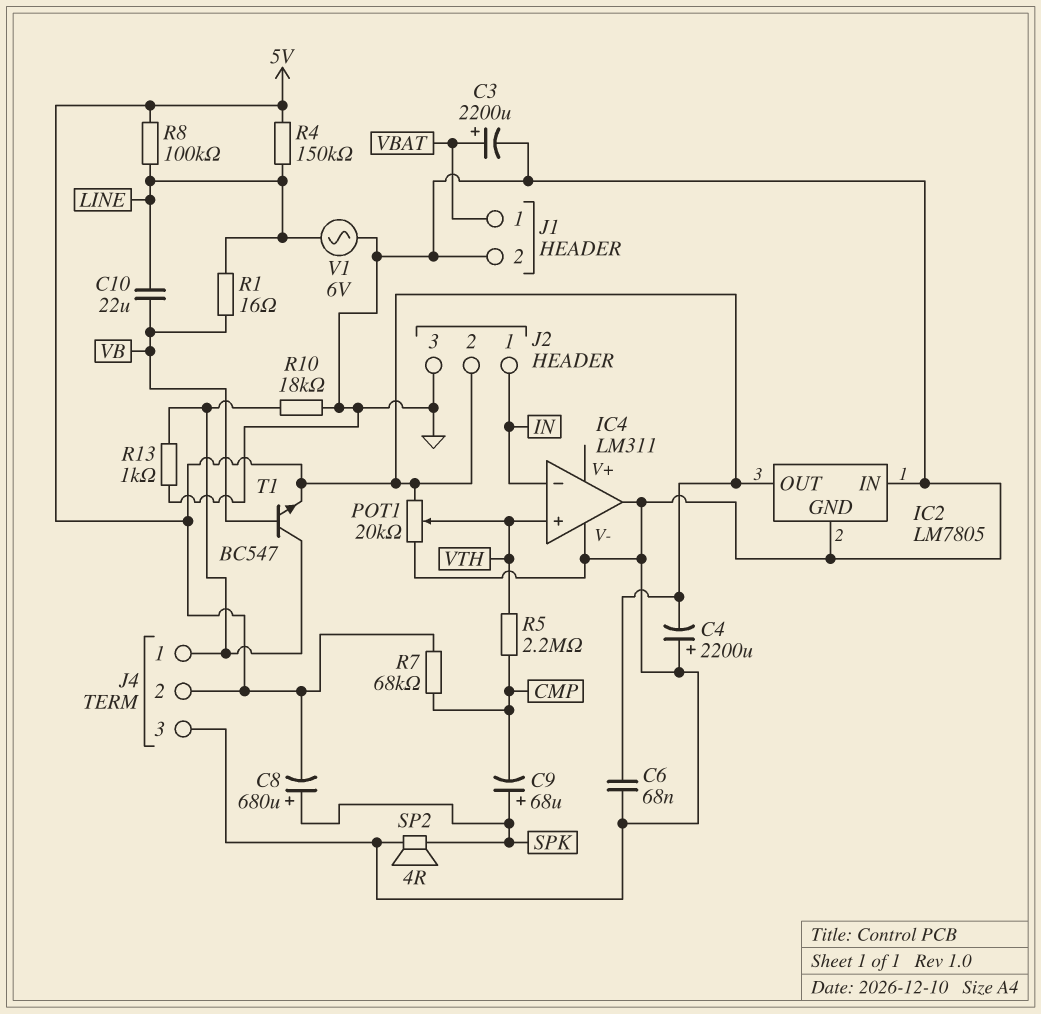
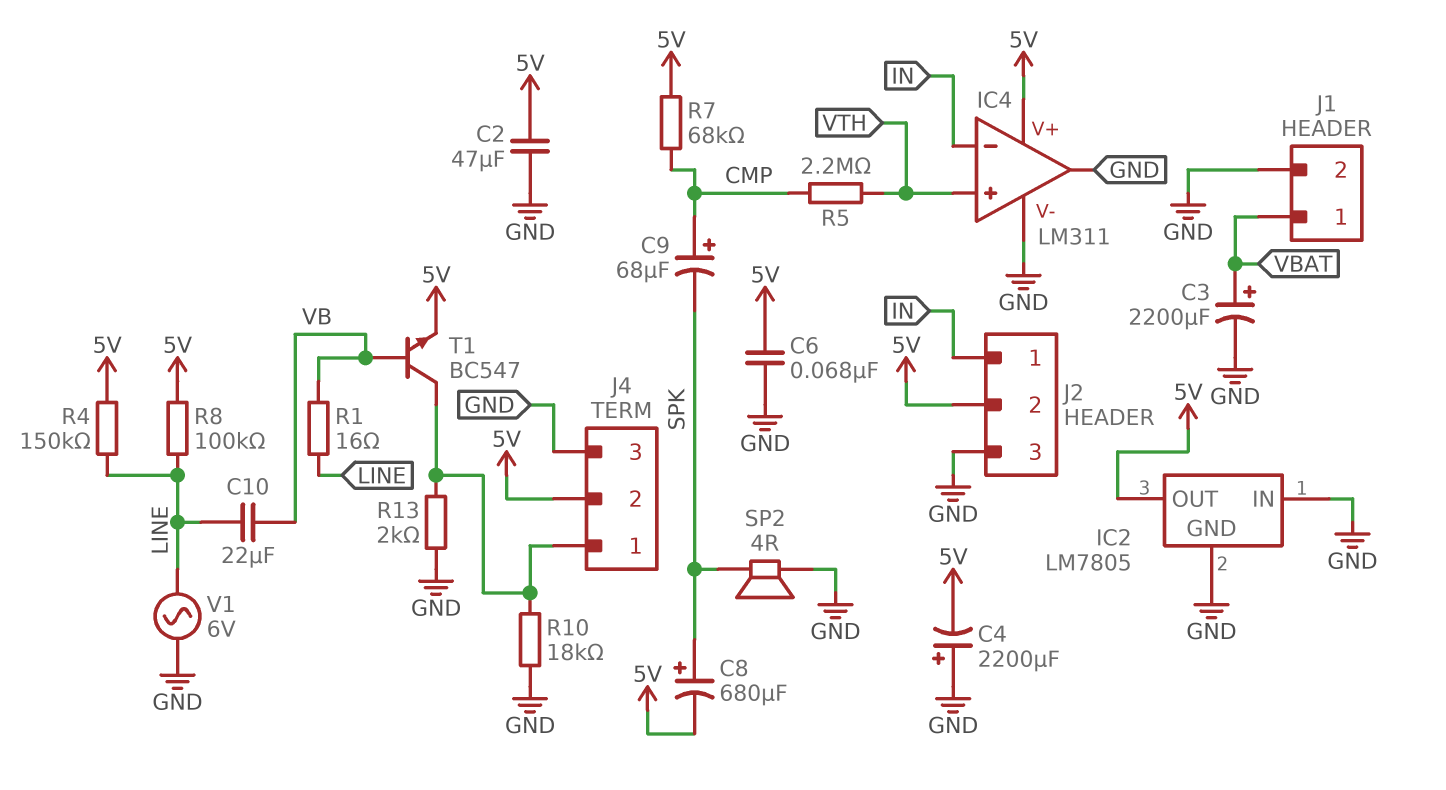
C2: none -> 47uF (5V, GND)
C9: 68uF (plus SPK, minus CMP) -> 68uF (plus CMP, minus SPK)
IC4 pin V+: none -> 5V
POT1: 20k (5V, GND, wiper VTH) -> none
R13: 1k (GND, J4/1) -> 2k (GND, J4/1)

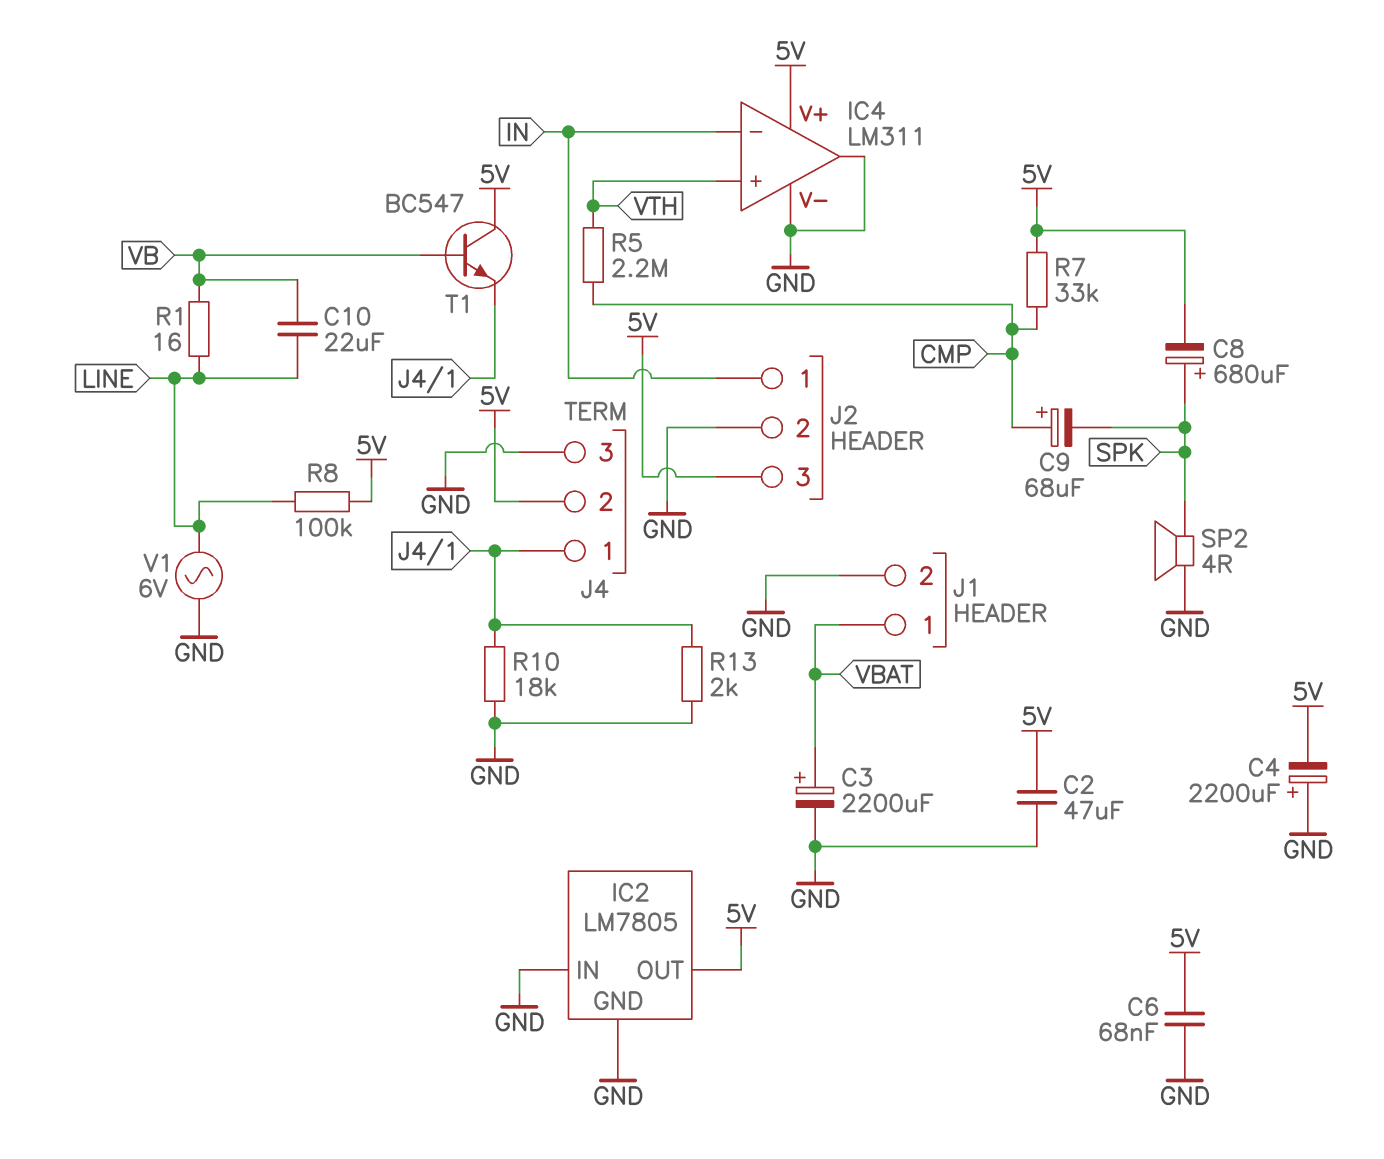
J2 pin 2: 5V -> GND
J2 pin 3: GND -> 5V
R4: 150k (5V, LINE) -> none
R7: 68k (5V, CMP) -> 33k (5V, CMP)
T1: NPN BC547 (B VB, C J4/1, E 5V) -> NPN BC547 (B VB, C 5V, E J4/1)

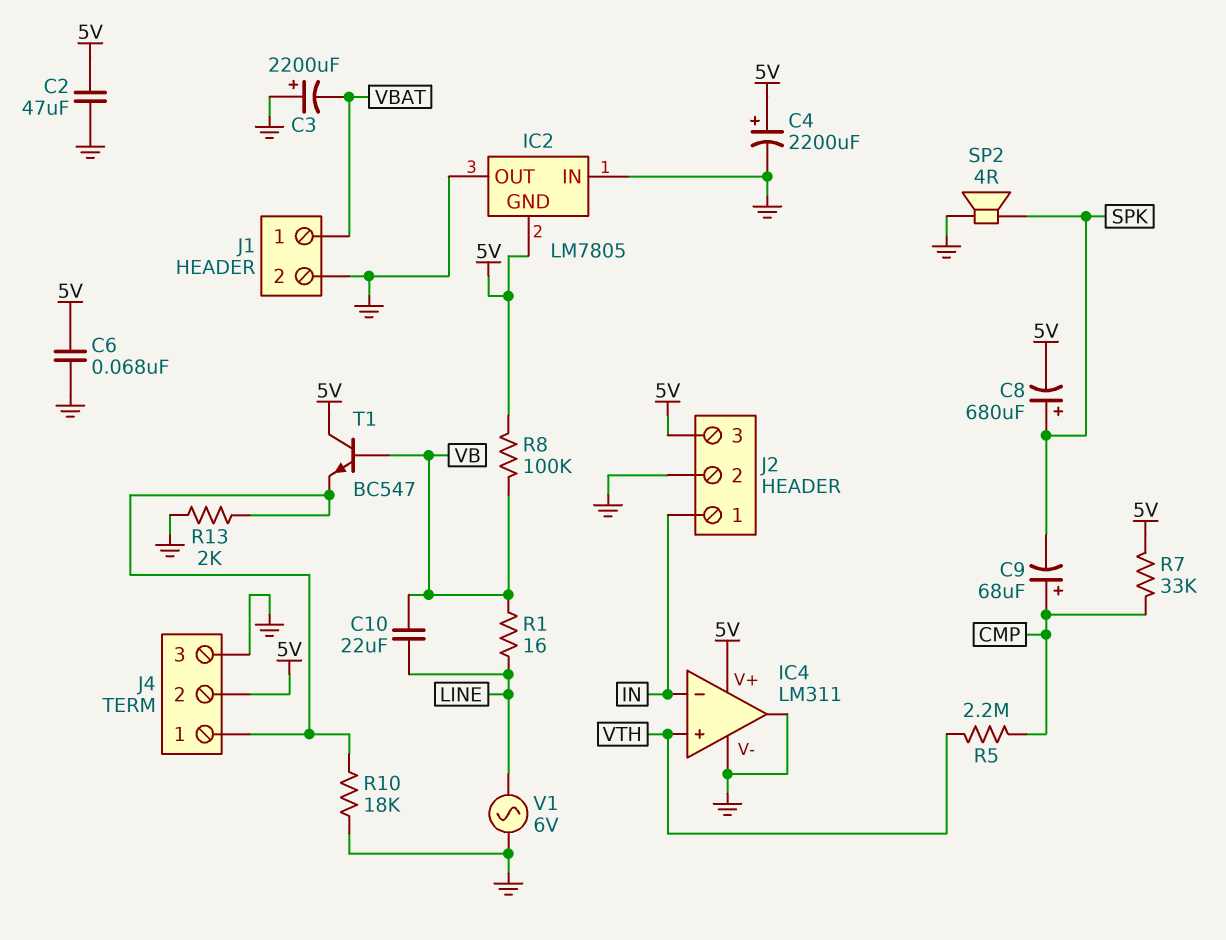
C3: 2200uF (plus VBAT, minus GND) -> 2200uF (plus GND, minus VBAT)
C4: 2200uF (plus GND, minus 5V) -> 2200uF (plus 5V, minus GND)
IC2 pin GND: GND -> 5V
IC2 pin OUT: 5V -> GND
R8: 100k (5V, LINE) -> 100k (5V, VB)

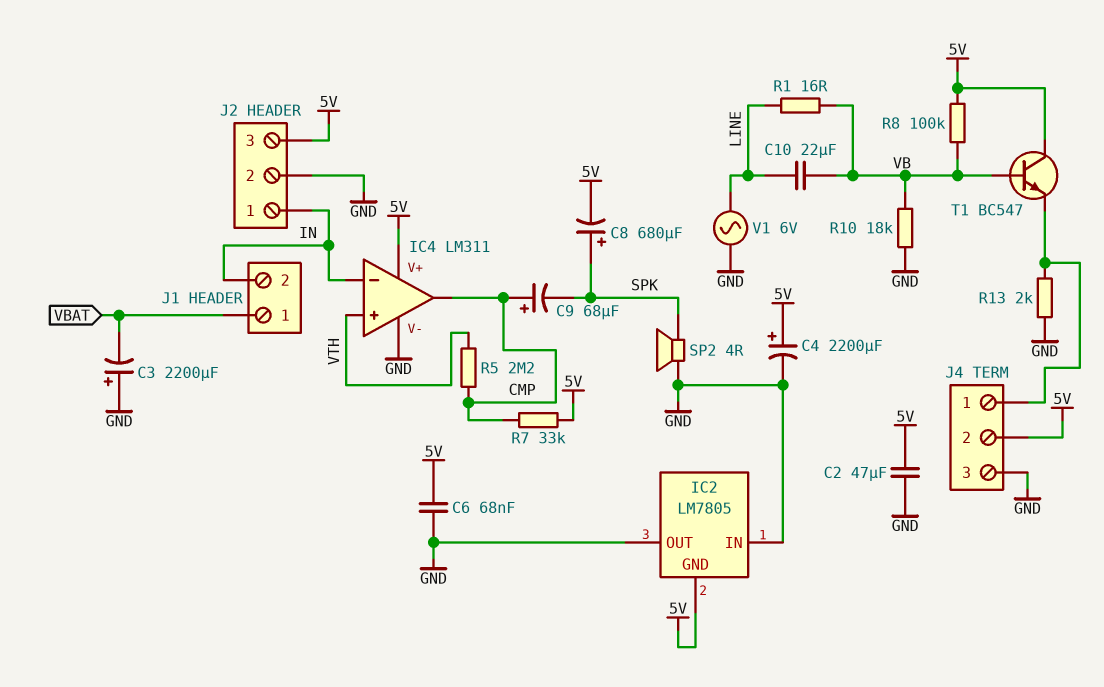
IC4 pin out: GND -> CMP
J1 pin 2: GND -> IN
R10: 18k (GND, J4/1) -> 18k (GND, VB)

